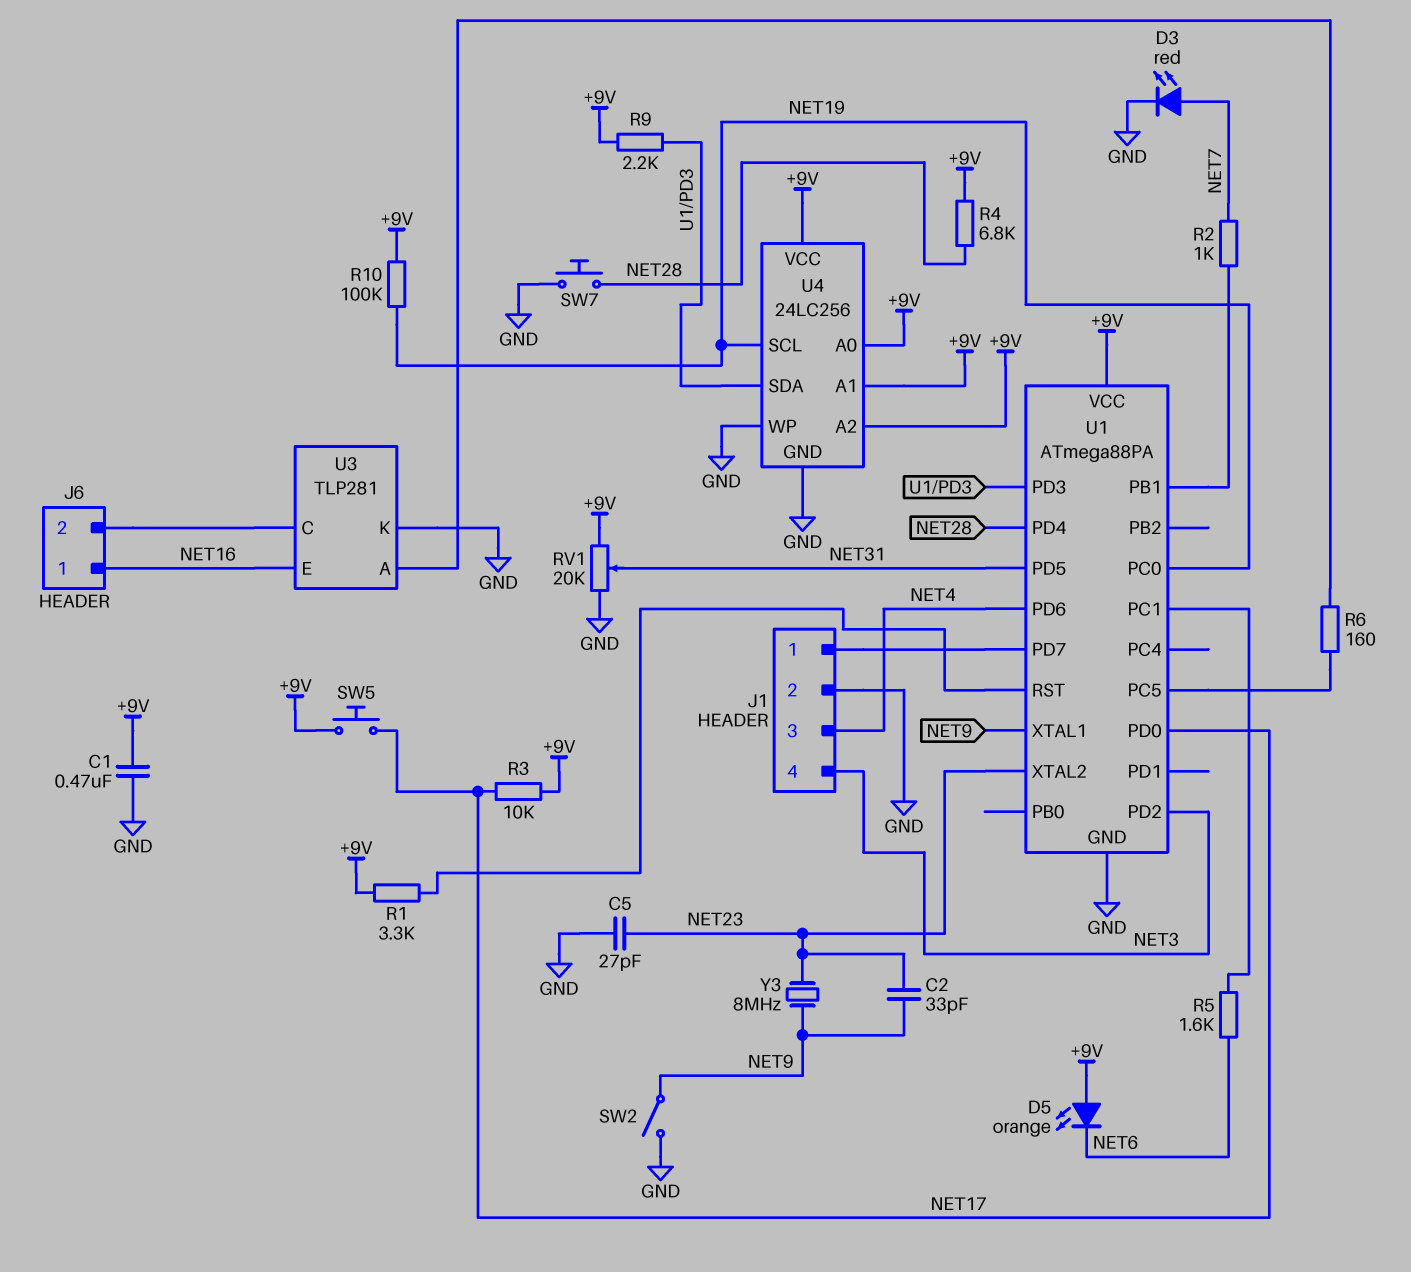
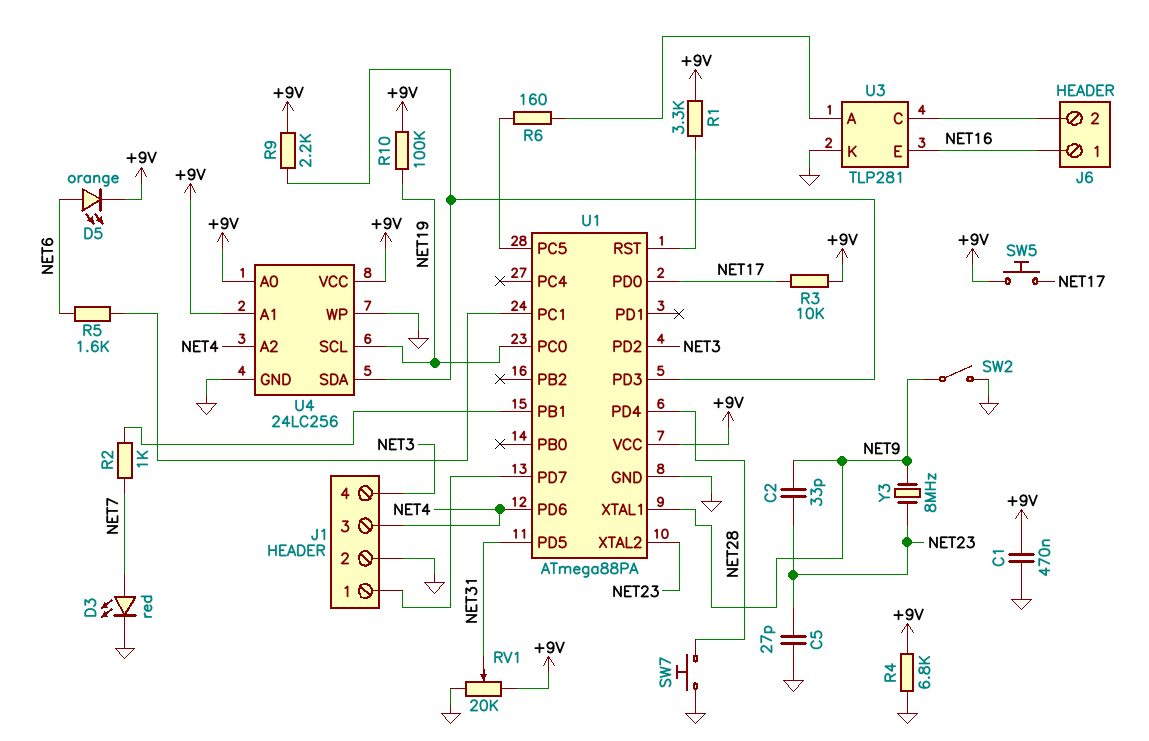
D5: LED orange (A +9V, K NET6) -> LED orange (A NET6, K +9V)
R4: 6.8k (+9V, NET28) -> 6.8k (+9V, GND)
U4 pin A2: +9V -> NET4

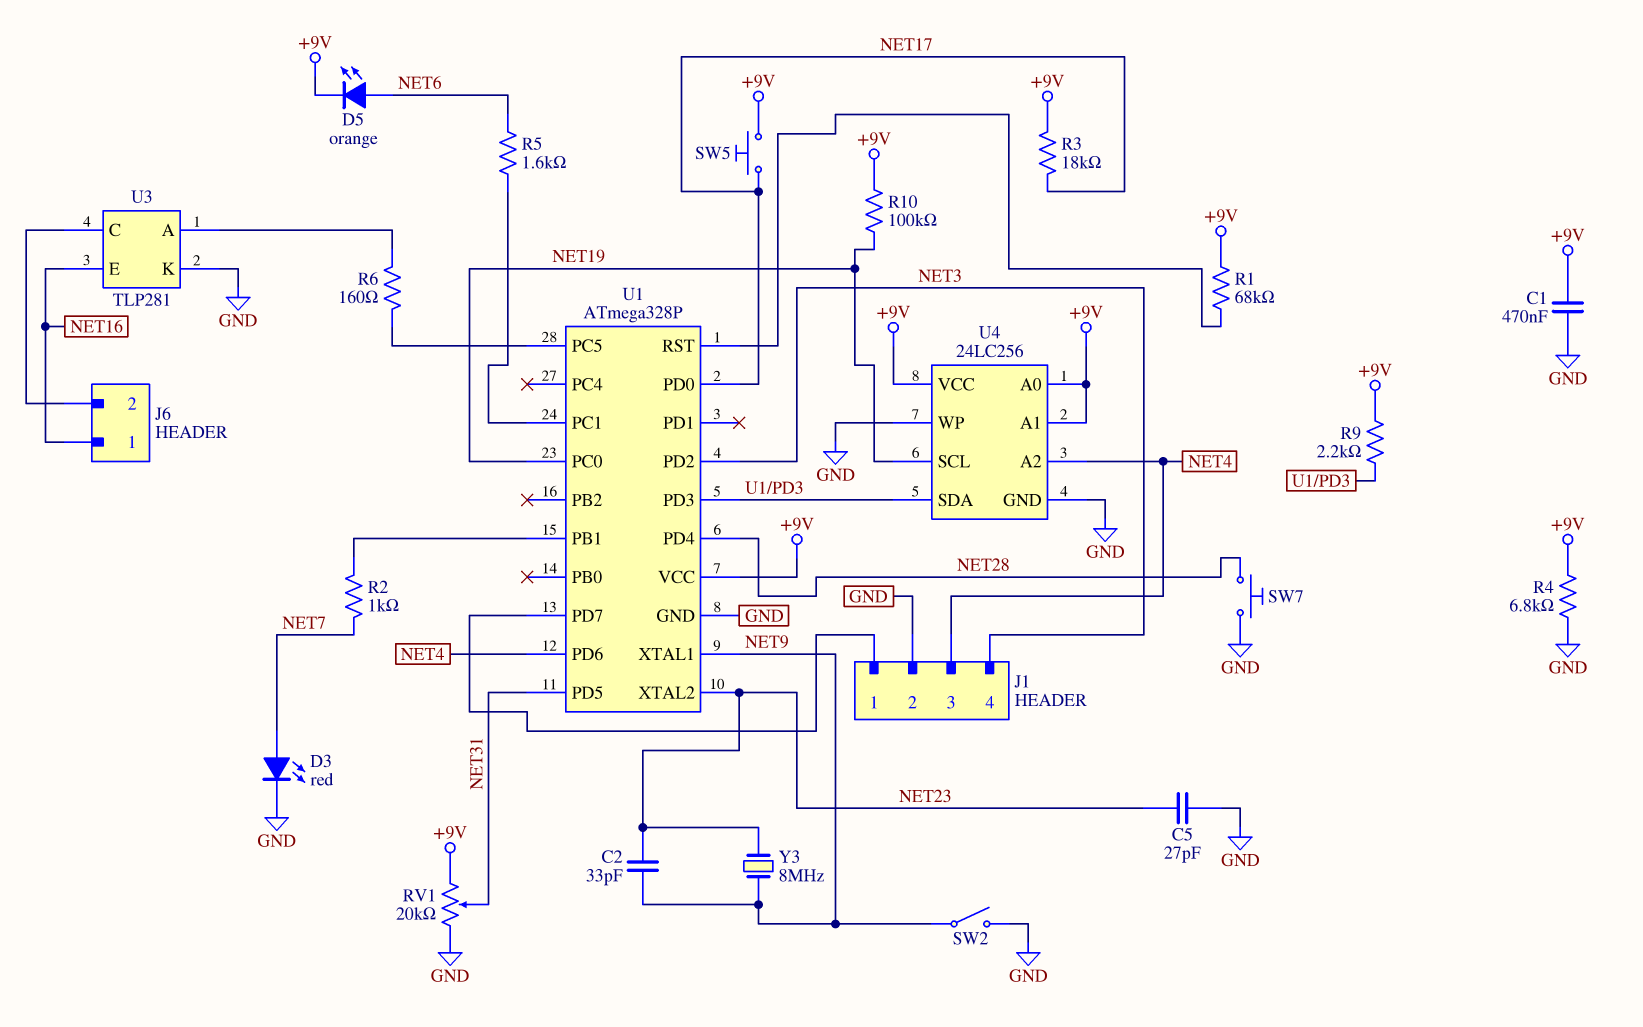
R1: 3.3k (+9V, U1/RST) -> 68k (+9V, U1/RST)
R3: 10k (+9V, NET17) -> 18k (+9V, NET17)
U1: ATmega88PA -> ATmega328P

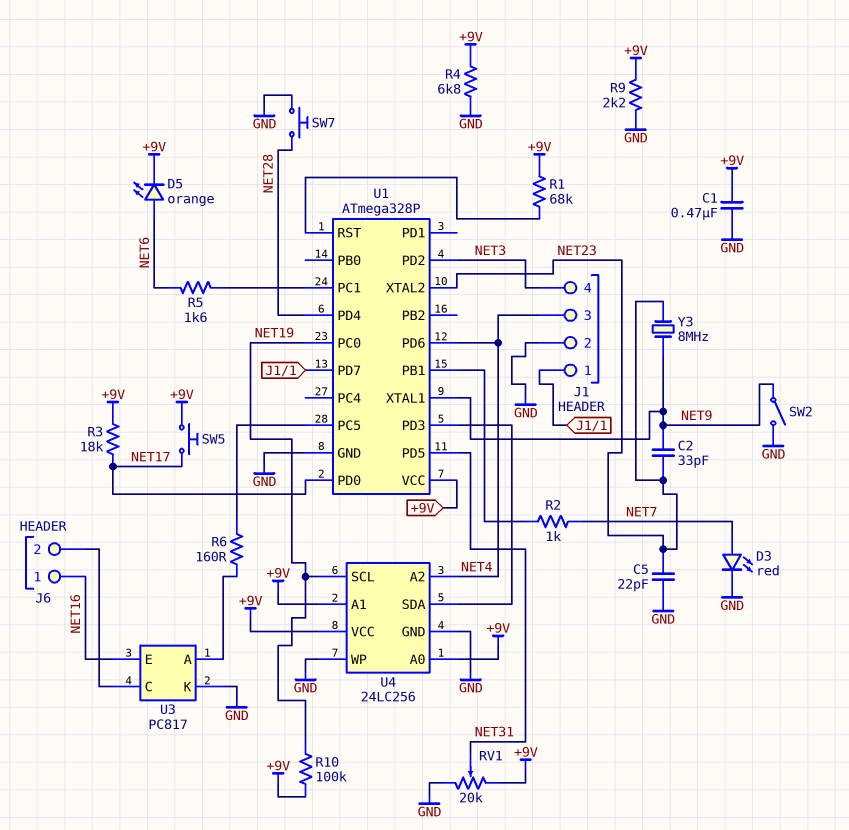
C5: 27pF (GND, NET23) -> 22pF (GND, NET23)
R9: 2.2k (+9V, U1/PD3) -> 2.2k (+9V, GND)
U3: TLP281 -> PC817

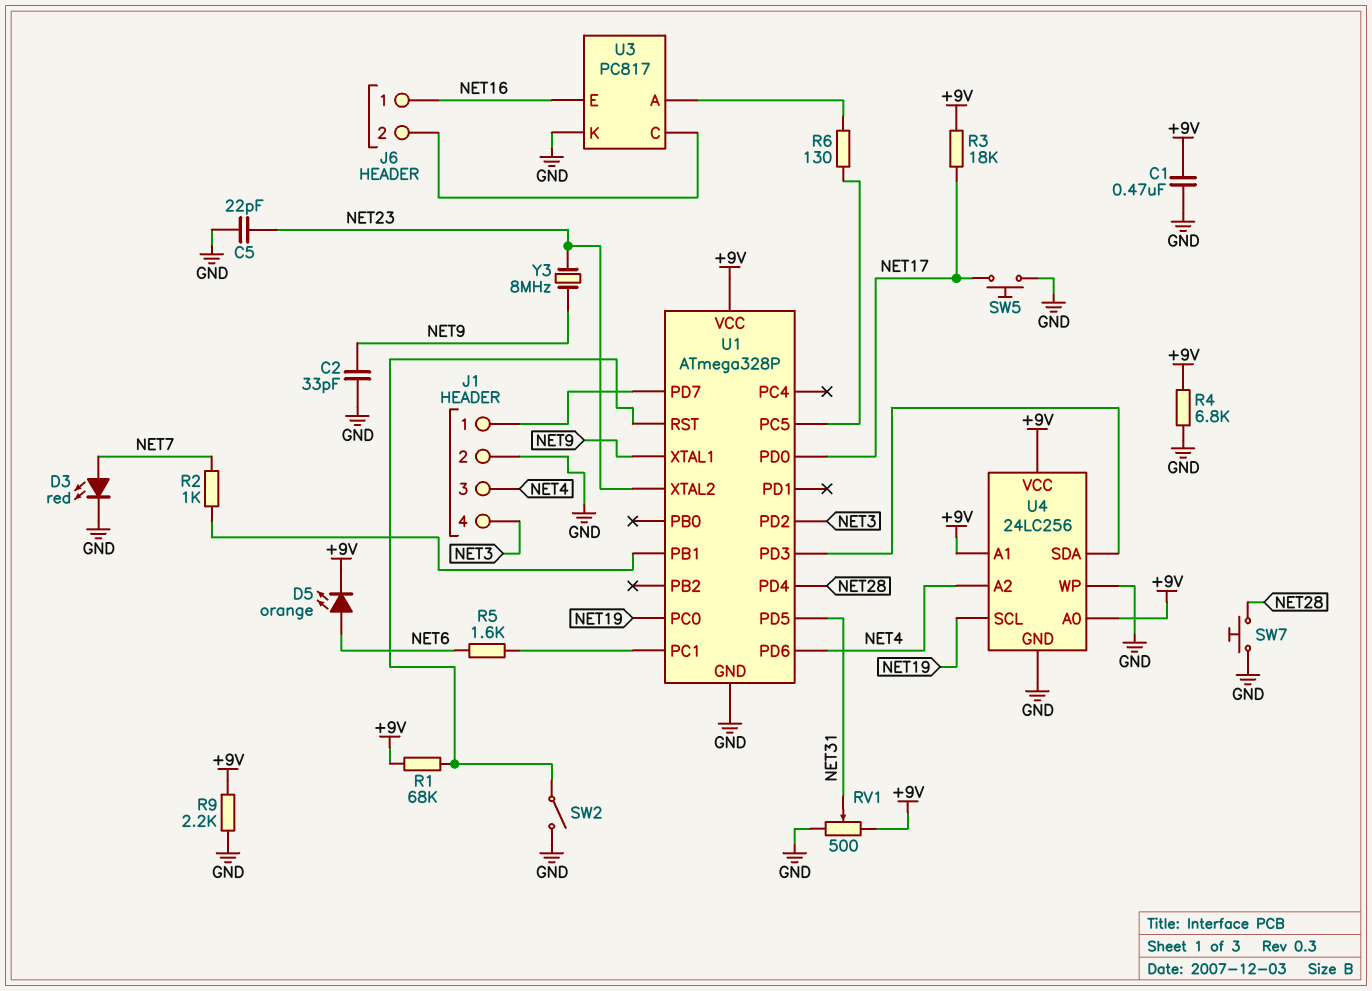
C2: 33pF (NET9, NET23) -> 33pF (GND, NET9)
R6: 160 (U1/PC5, U3/A) -> 130 (U1/PC5, U3/A)
R10: 100k (+9V, NET19) -> none
RV1: 20k (+9V, GND, wiper NET31) -> 500 (+9V, GND, wiper NET31)
SW2: switch (GND, NET9) -> switch (GND, U1/RST)
SW5: button (+9V, NET17) -> button (GND, NET17)

